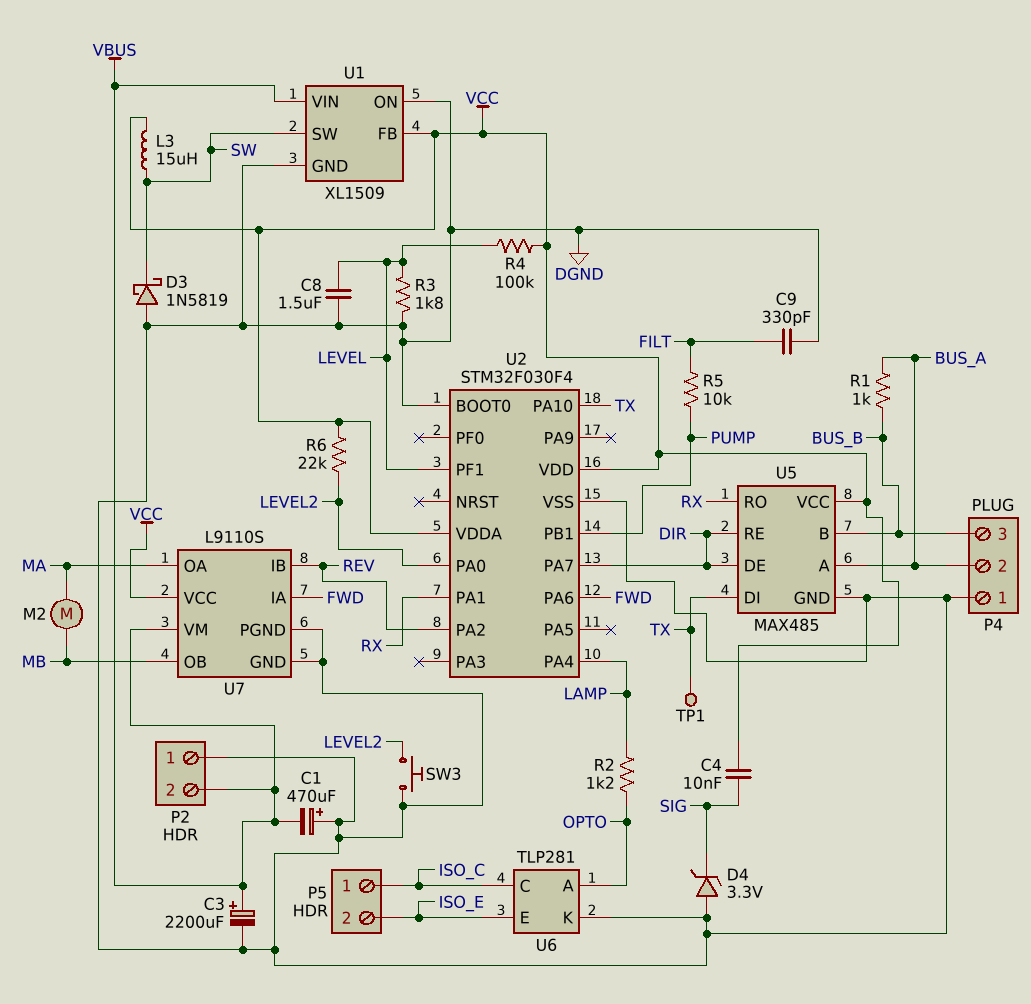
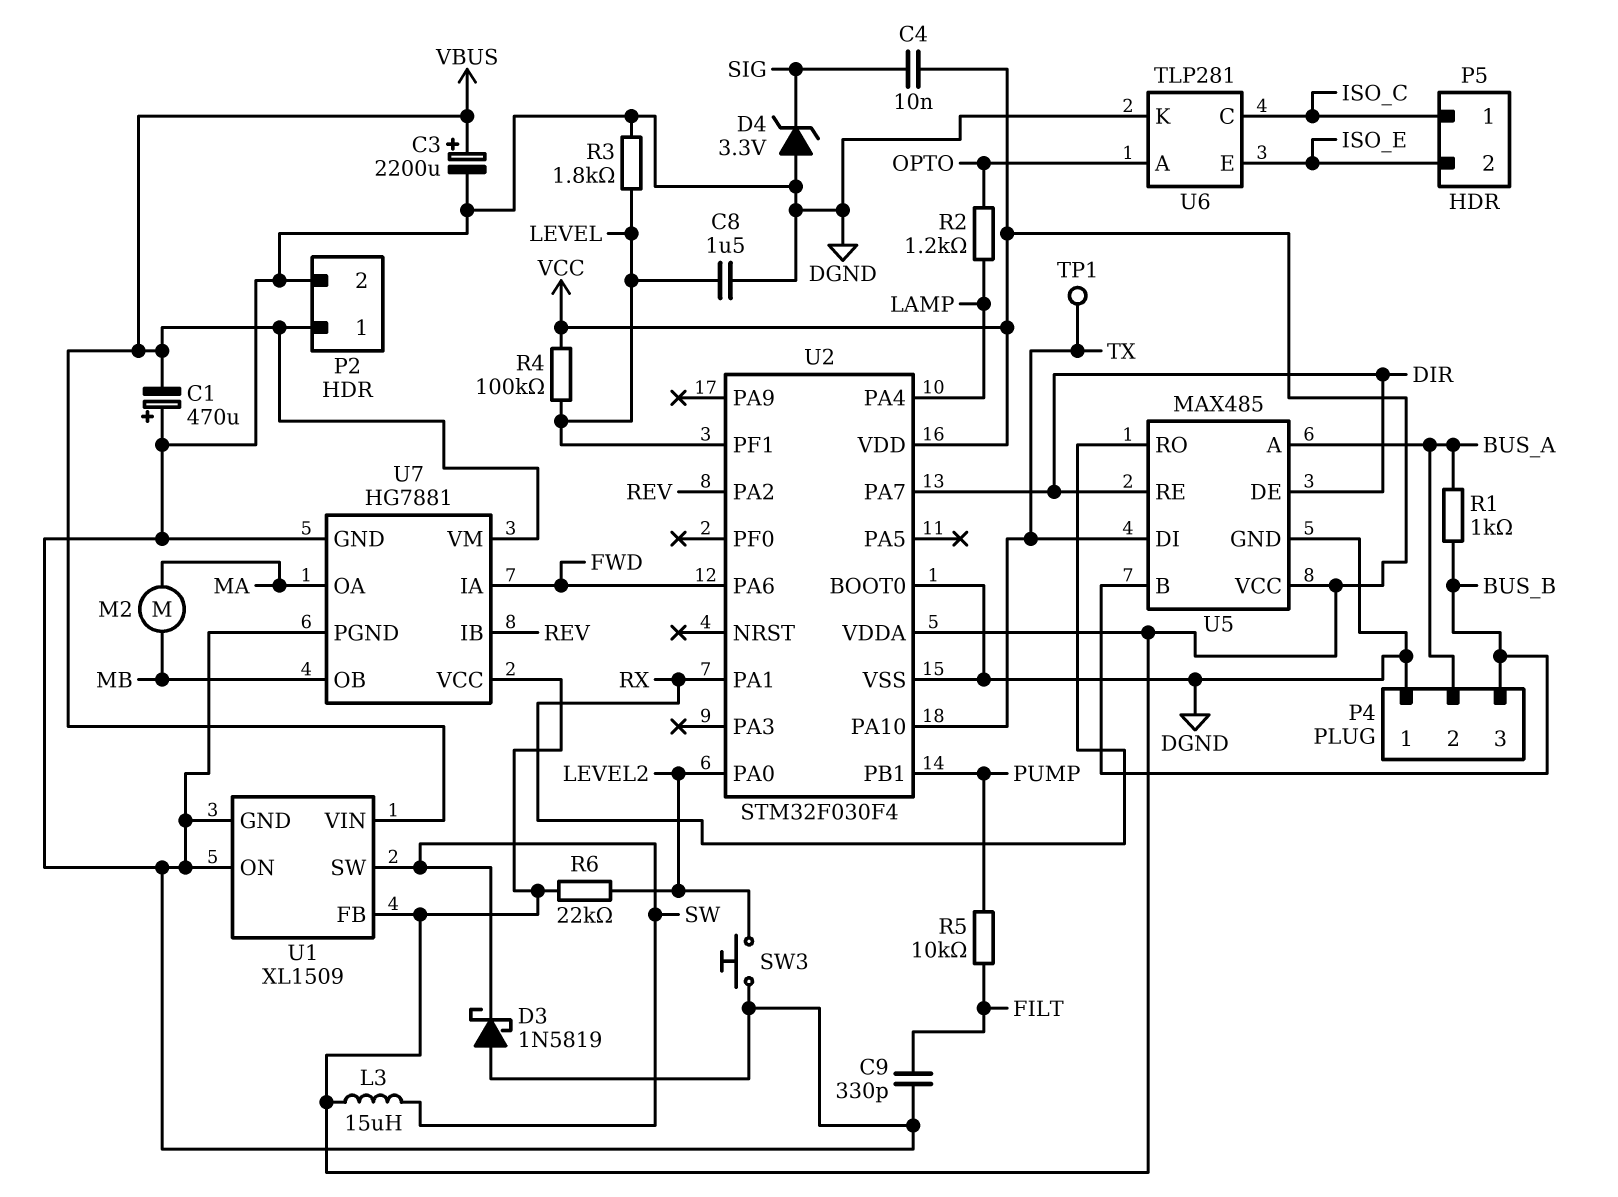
P2 pin 1: DGND -> VBUS
P2 pin 2: VBUS -> DGND
U7: L9110S -> HG7881

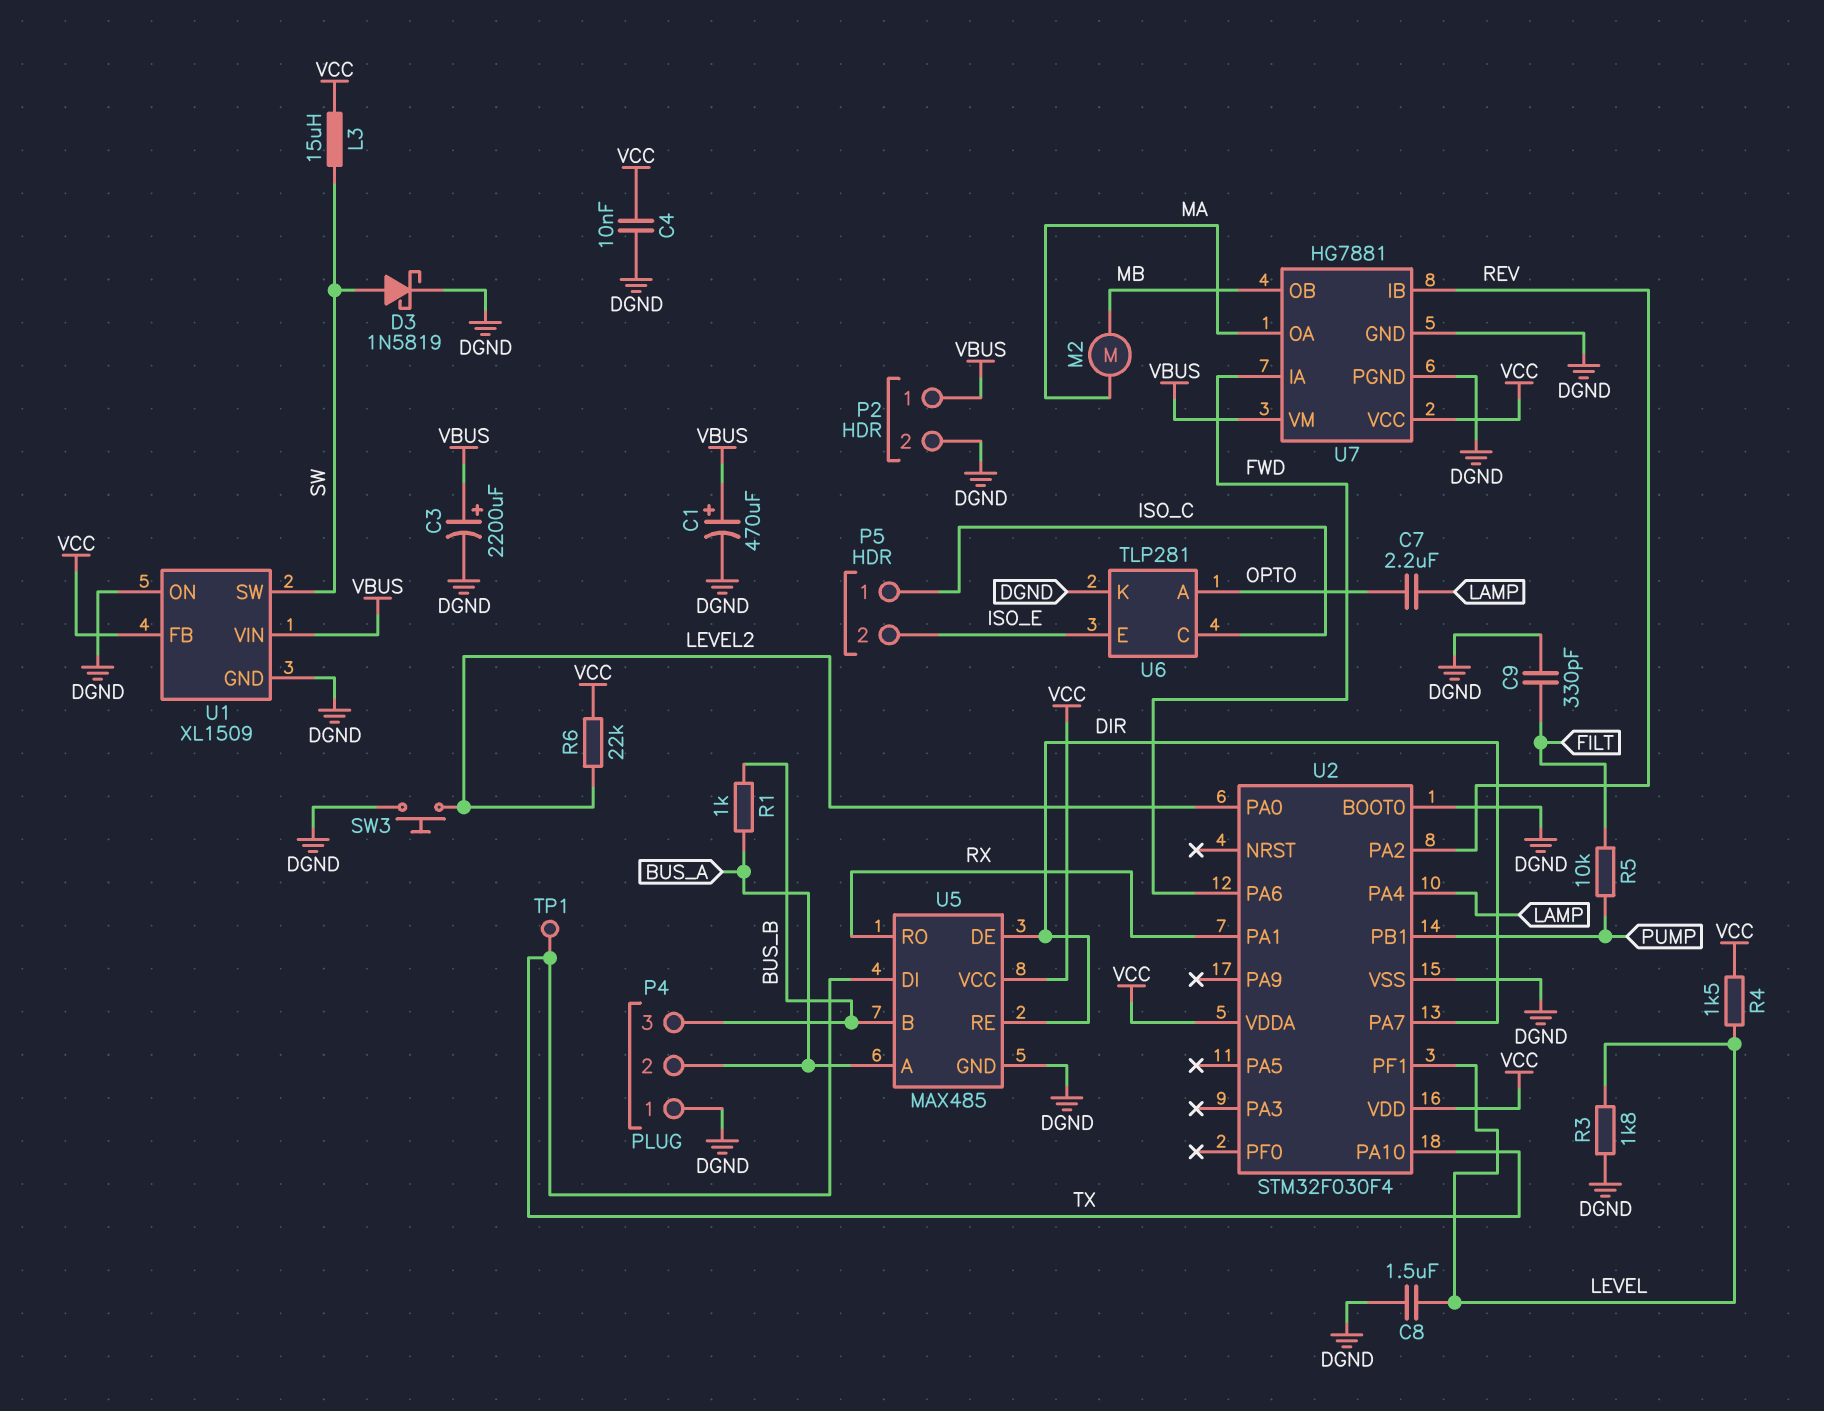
C1: 470uF (plus DGND, minus VBUS) -> 470uF (plus VBUS, minus DGND)
C4: 10nF (SIG, VCC) -> 10nF (DGND, VCC)
C7: none -> 2.2uF (LAMP, OPTO)
D3: schottky 1N5819 (A DGND, K SW) -> schottky 1N5819 (A SW, K DGND)
D4: zener 3.3V (A DGND, K SIG) -> none
R2: 1.2k (LAMP, OPTO) -> none
R4: 100k (LEVEL, VCC) -> 1.5k (LEVEL, VCC)

